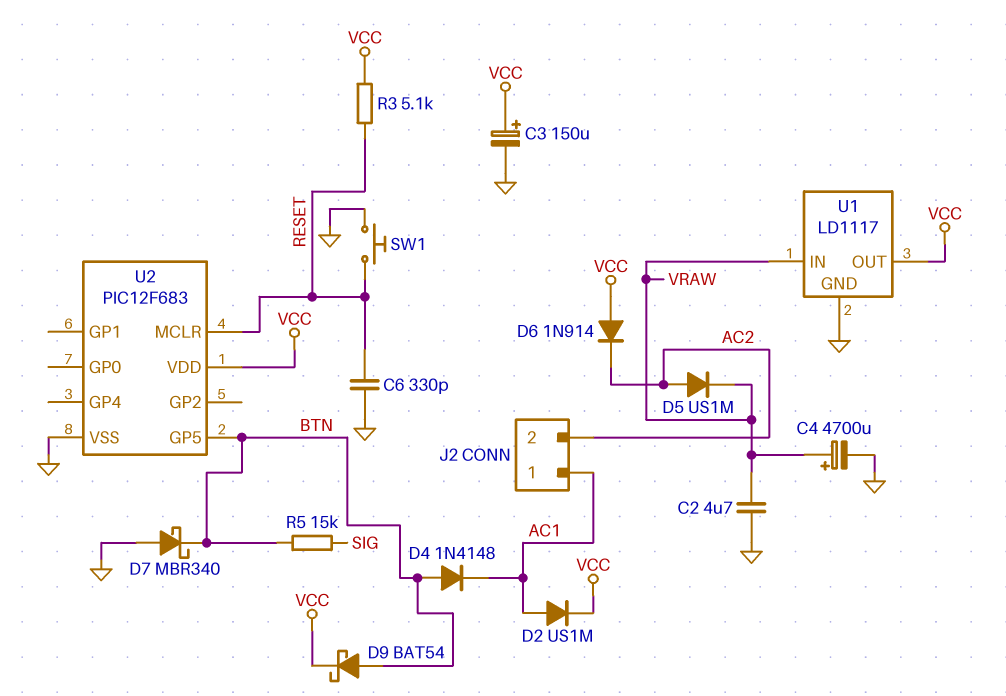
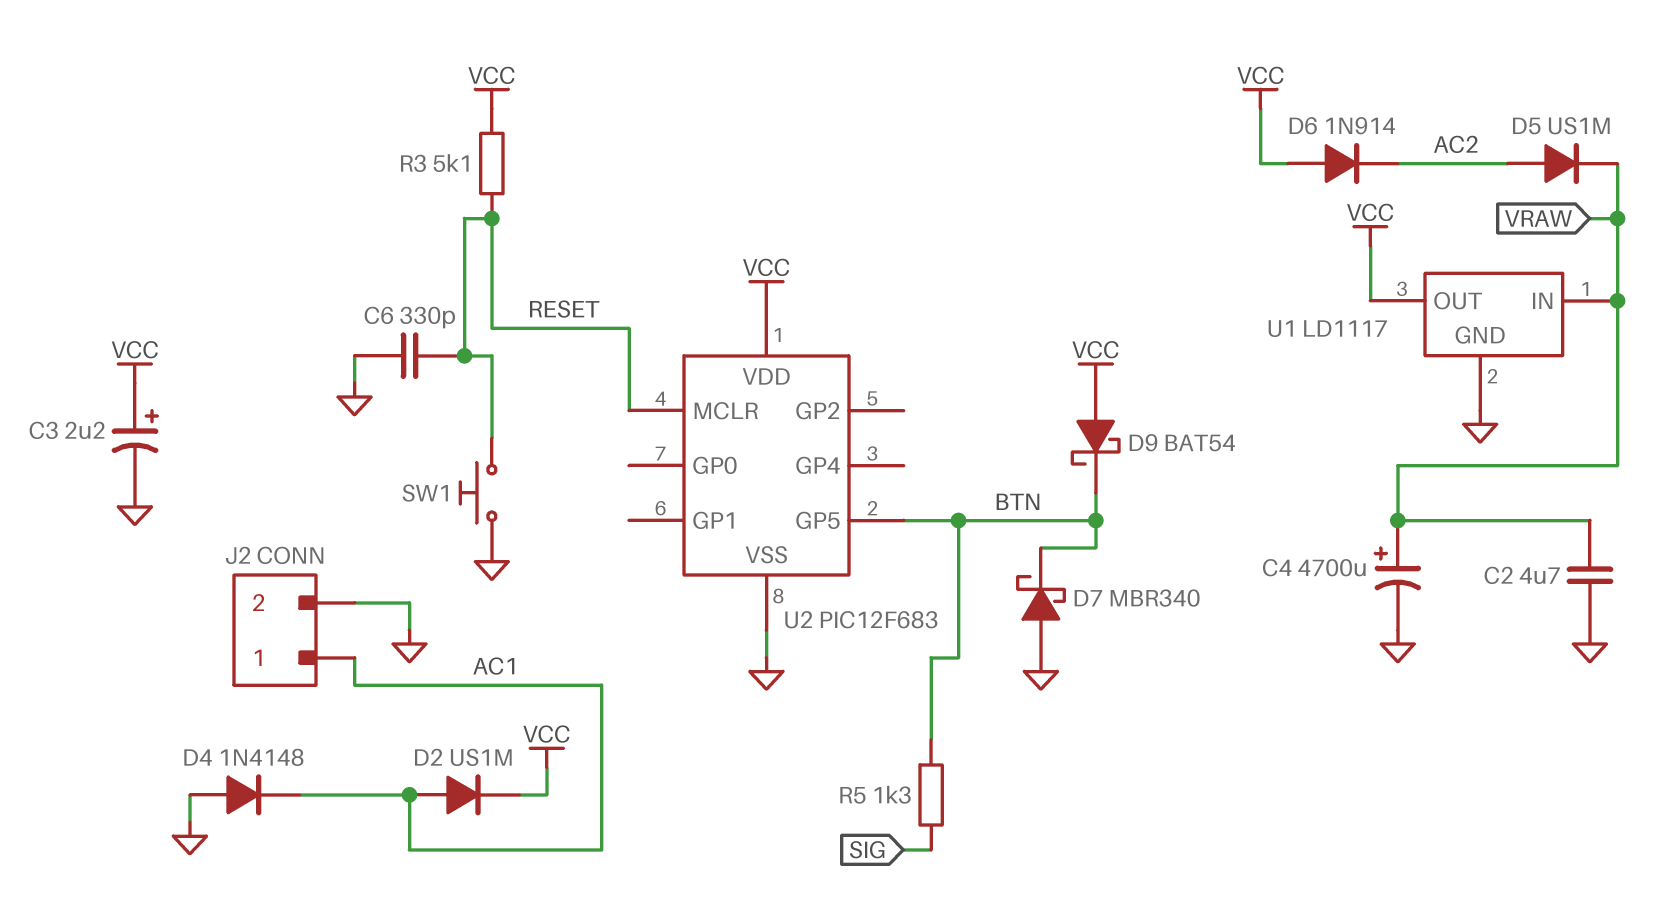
C3: 150uF (plus VCC, minus GND) -> 2.2uF (plus VCC, minus GND)
D4: diode 1N4148 (A BTN, K AC1) -> diode 1N4148 (A GND, K AC1)
D9: schottky BAT54 (A BTN, K VCC) -> schottky BAT54 (A VCC, K BTN)
J2 pin 2: AC2 -> GND
R5: 15k (BTN, SIG) -> 1.3k (BTN, SIG)

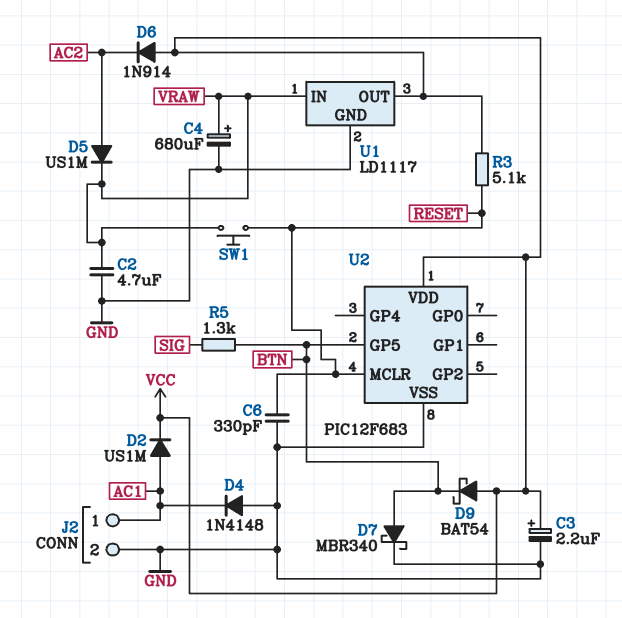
C4: 4700uF (plus VRAW, minus GND) -> 680uF (plus VRAW, minus GND)
D7: schottky MBR340 (A GND, K BTN) -> schottky MBR340 (A BTN, K GND)
SW1: button (GND, RESET) -> button (RESET, VRAW)

